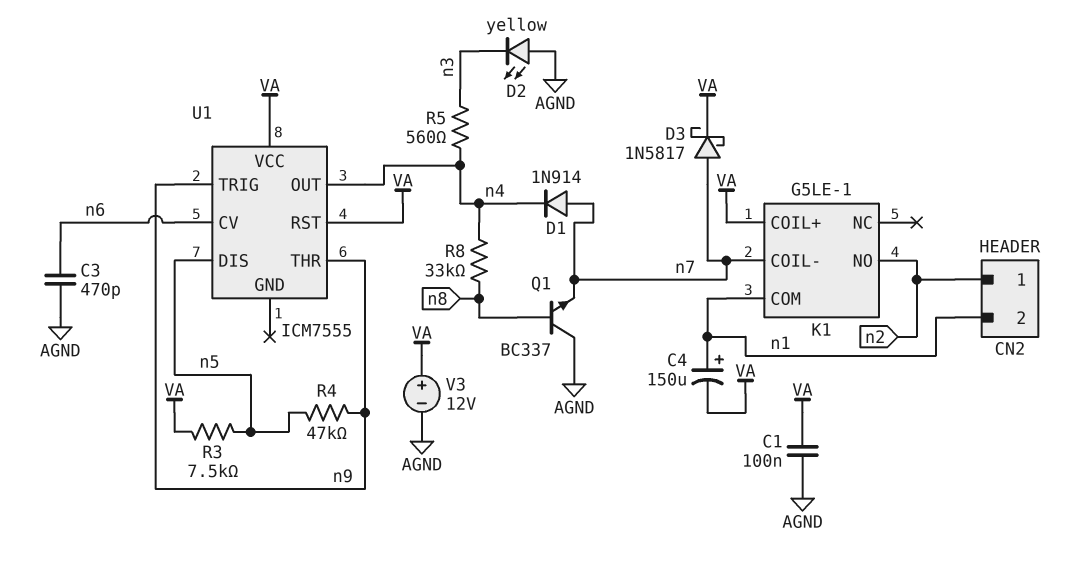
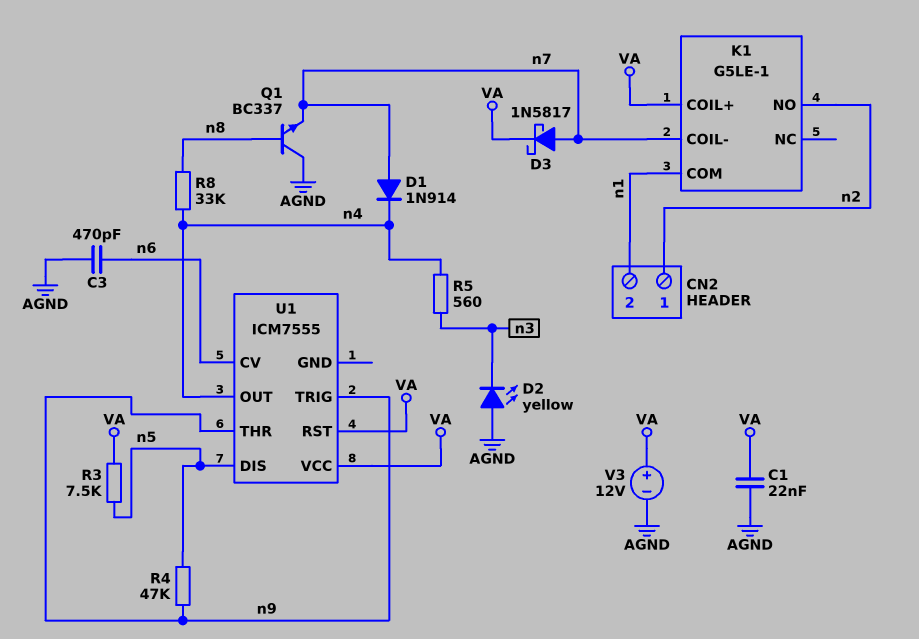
C1: 100nF (AGND, VA) -> 22nF (AGND, VA)
C4: 150uF (plus n1, minus VA) -> none

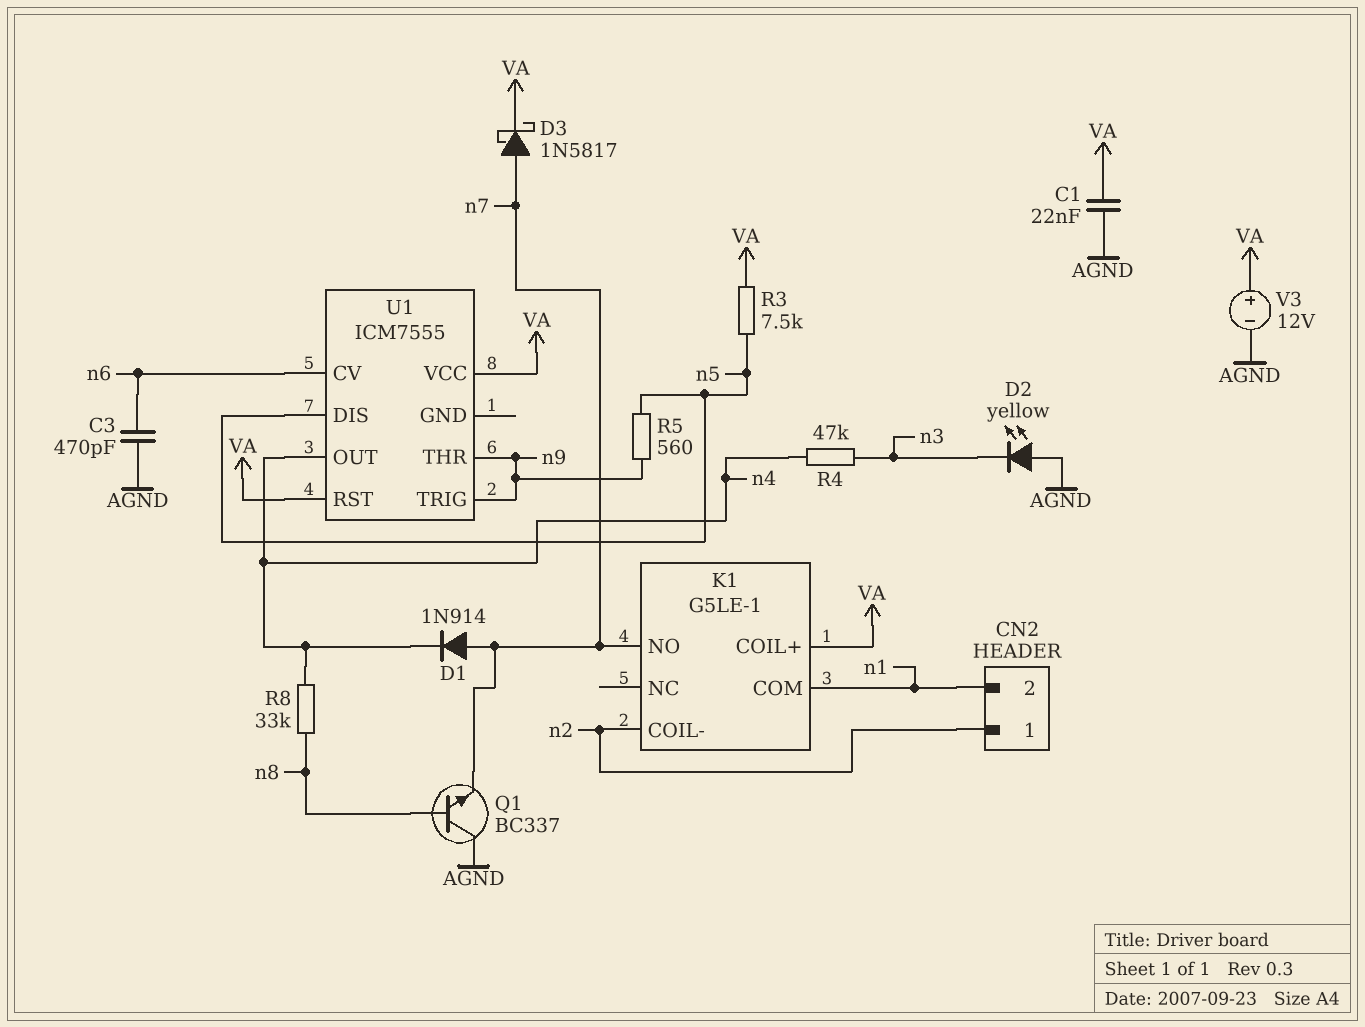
K1 pin COIL-: n7 -> n2
K1 pin NO: n2 -> n7
R4: 47k (n5, n9) -> 47k (n3, n4)
R5: 560 (n3, n4) -> 560 (n5, n9)

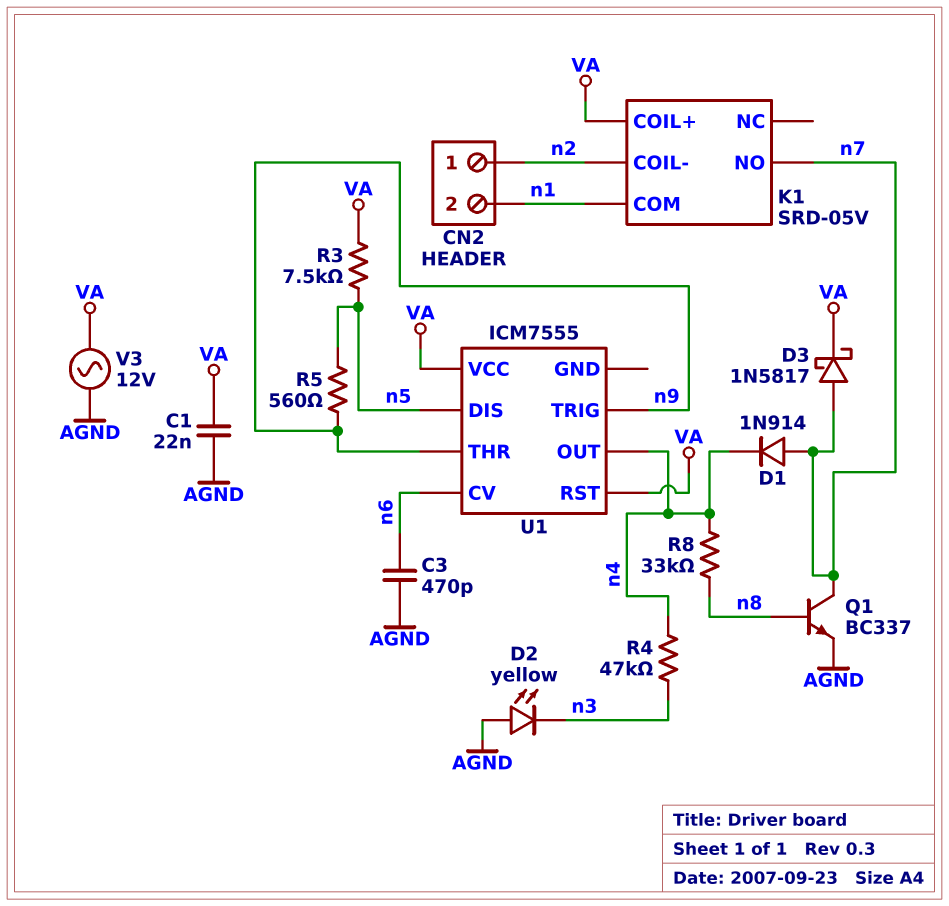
K1: G5LE-1 -> SRD-05V
Q1: NPN BC337 (B n8, C AGND, E n7) -> NPN BC337 (B n8, C n7, E AGND)
V3: 12V (plus VA, minus AGND) -> AC 12V (AGND, VA)

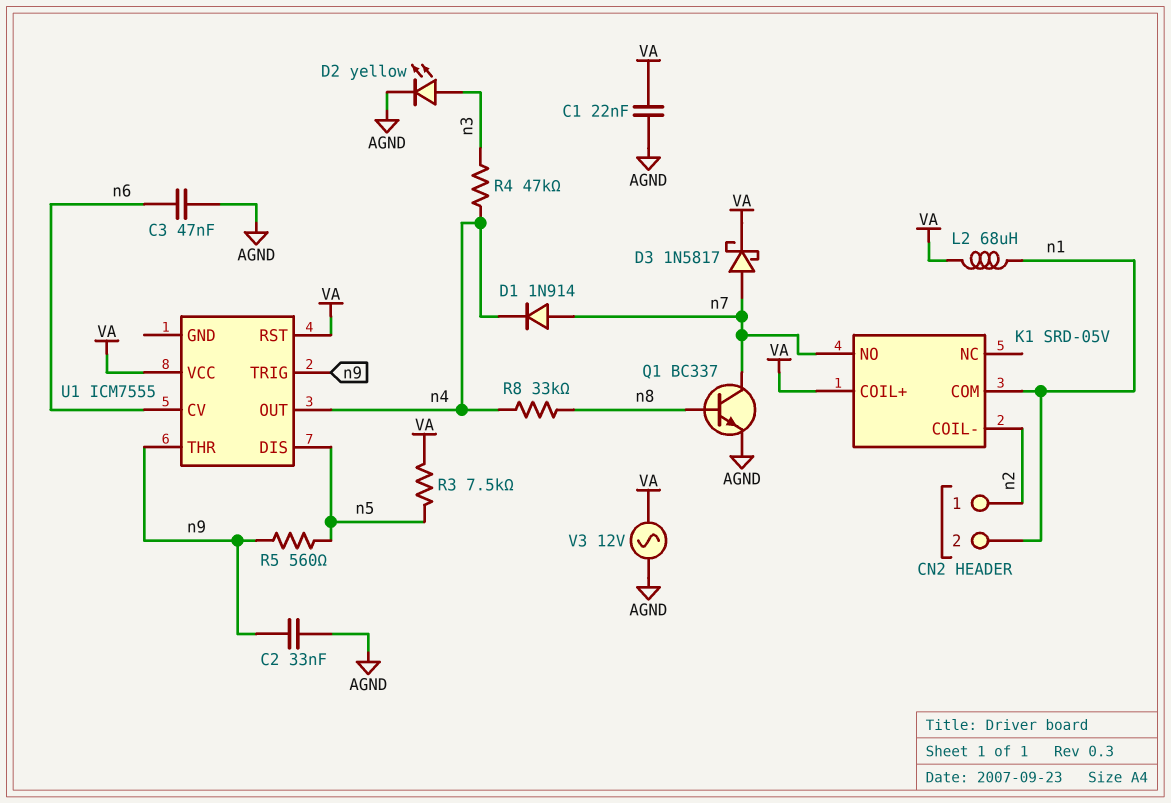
C2: none -> 33nF (AGND, n9)
C3: 470pF (AGND, n6) -> 47nF (AGND, n6)
D2: LED yellow (A AGND, K n3) -> LED yellow (A n3, K AGND)
L2: none -> 68uH (VA, n1)

